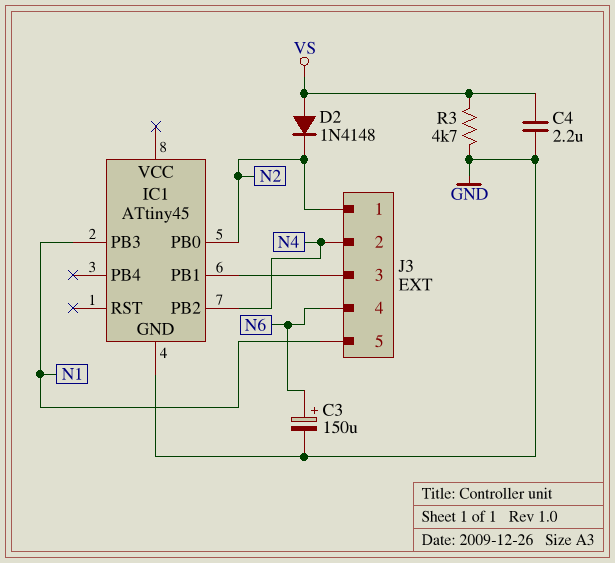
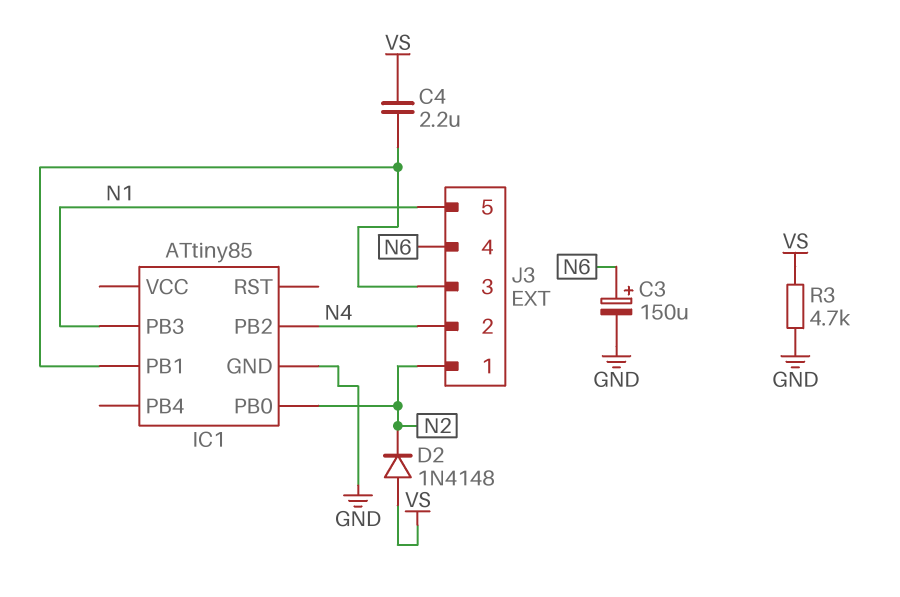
C4: 2.2uF (GND, VS) -> 2.2uF (IC1/PB1, VS)
IC1: ATtiny45 -> ATtiny85

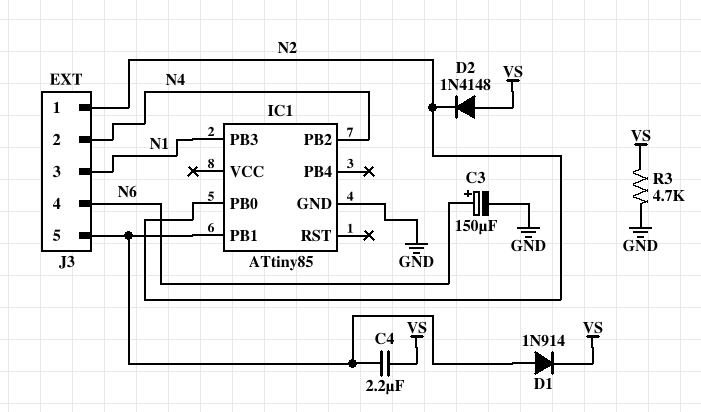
D1: none -> diode 1N914 (A IC1/PB1, K VS)
J3 pin 3: IC1/PB1 -> N1
J3 pin 5: N1 -> IC1/PB1

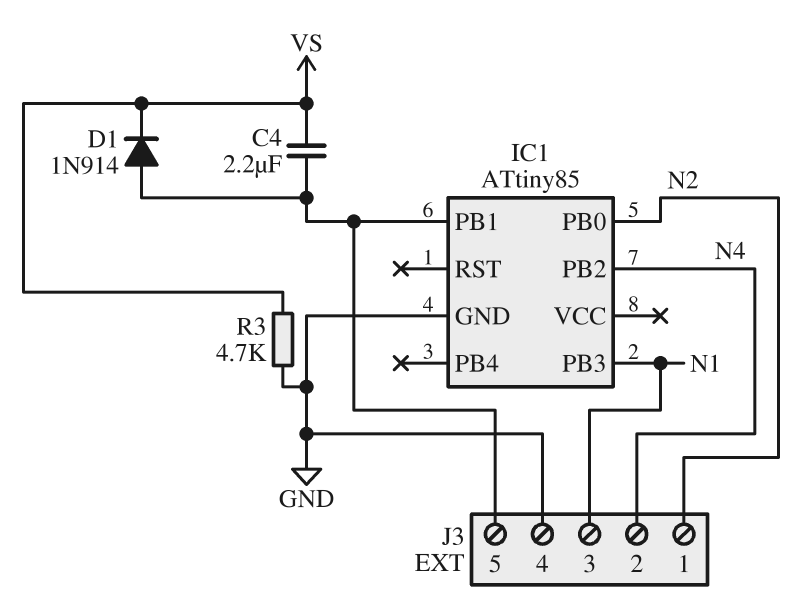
C3: 150uF (plus N6, minus GND) -> none
D2: diode 1N4148 (A VS, K N2) -> none
J3 pin 4: N6 -> GND

